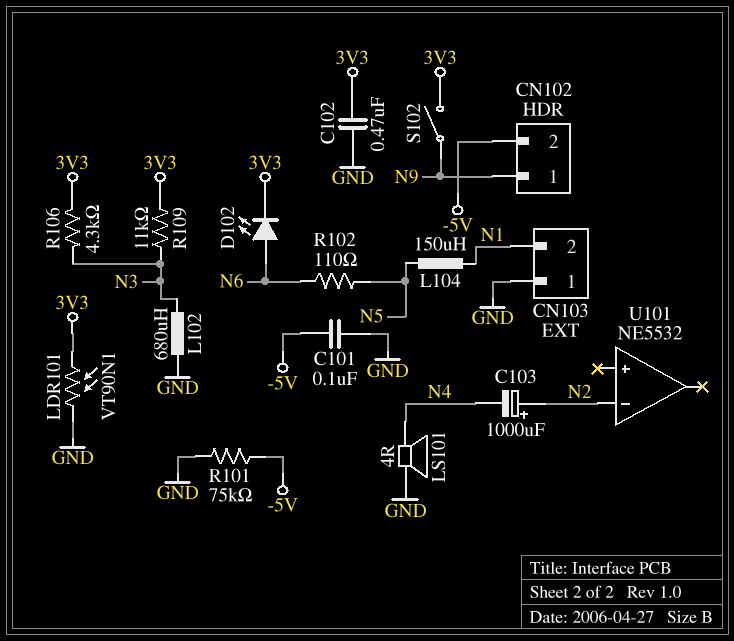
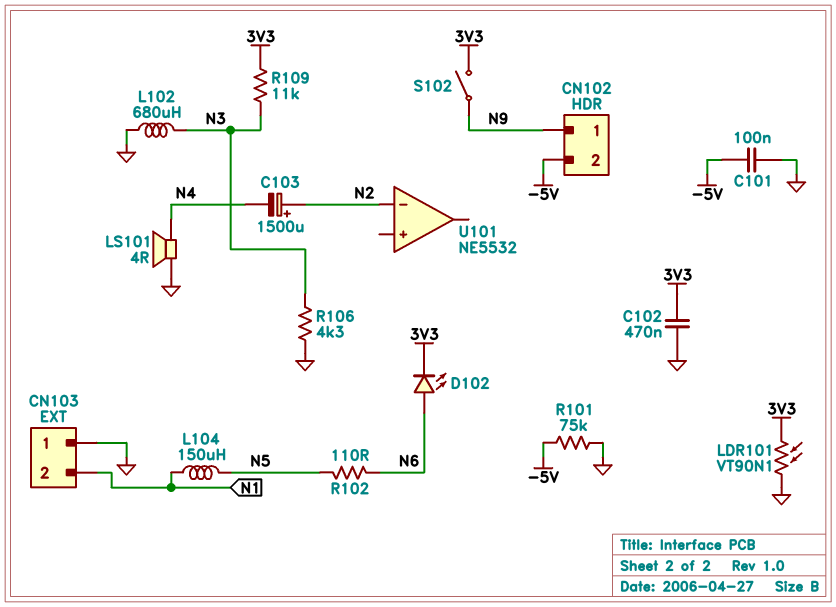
C103: 1000uF (plus N2, minus N4) -> 1500uF (plus N2, minus N4)
R106: 4.3k (3V3, N3) -> 4.3k (GND, N3)

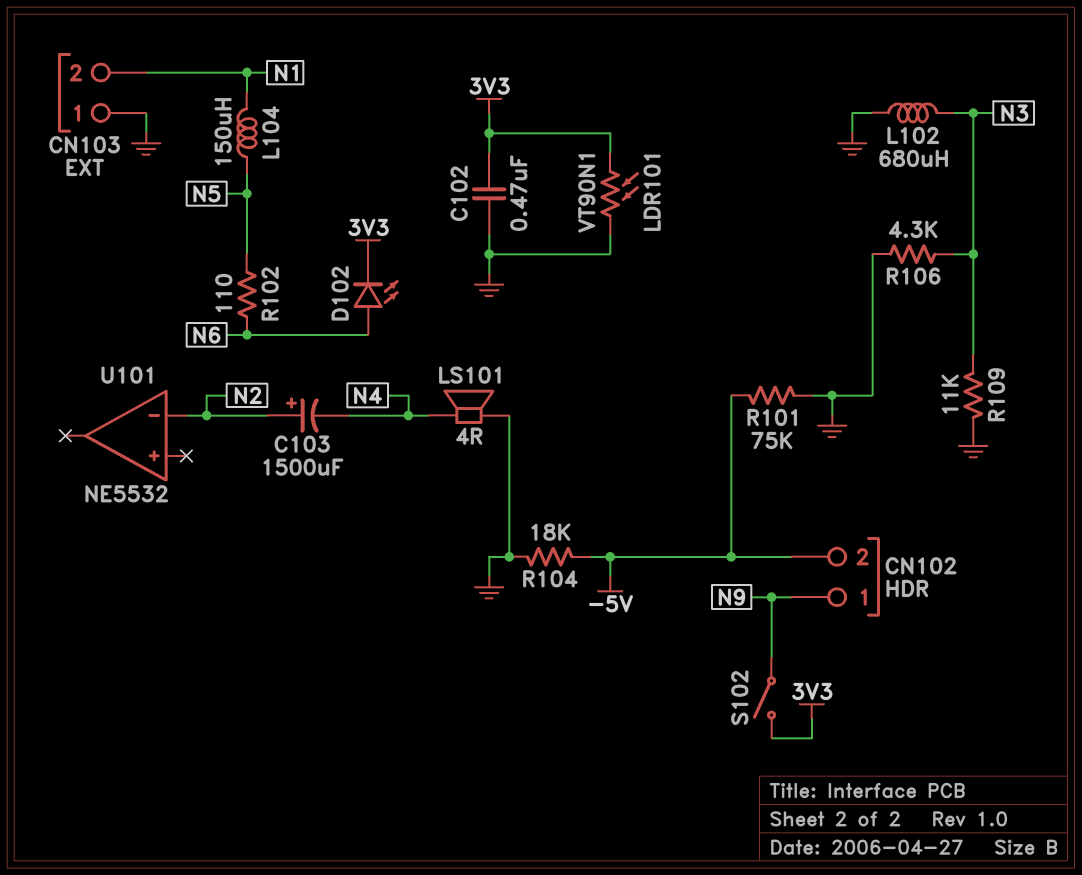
C101: 100nF (-5V, GND) -> none
R104: none -> 18k (-5V, GND)
R109: 11k (3V3, N3) -> 11k (GND, N3)

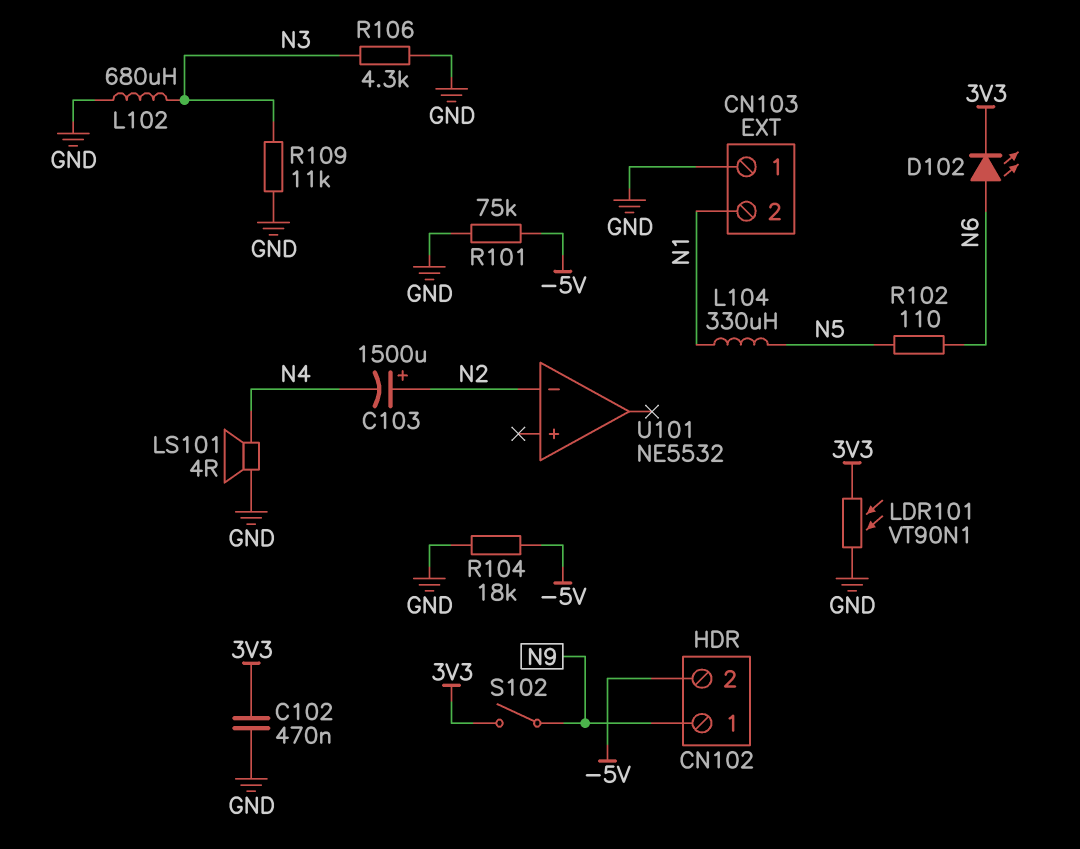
L104: 150uH (N1, N5) -> 330uH (N1, N5)

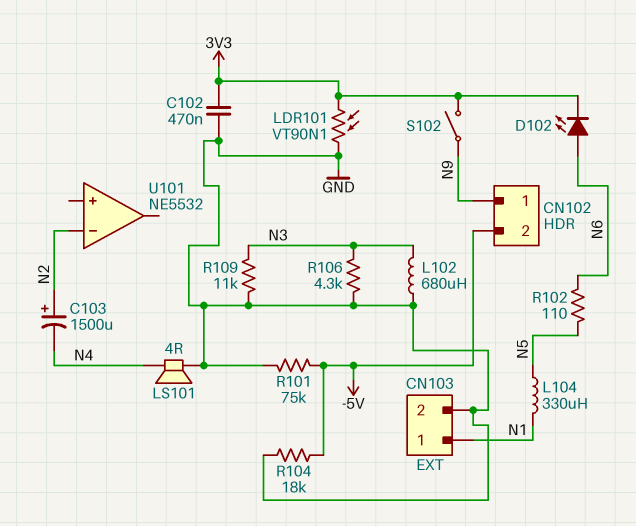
CN103 pin 1: GND -> N1
CN103 pin 2: N1 -> GND

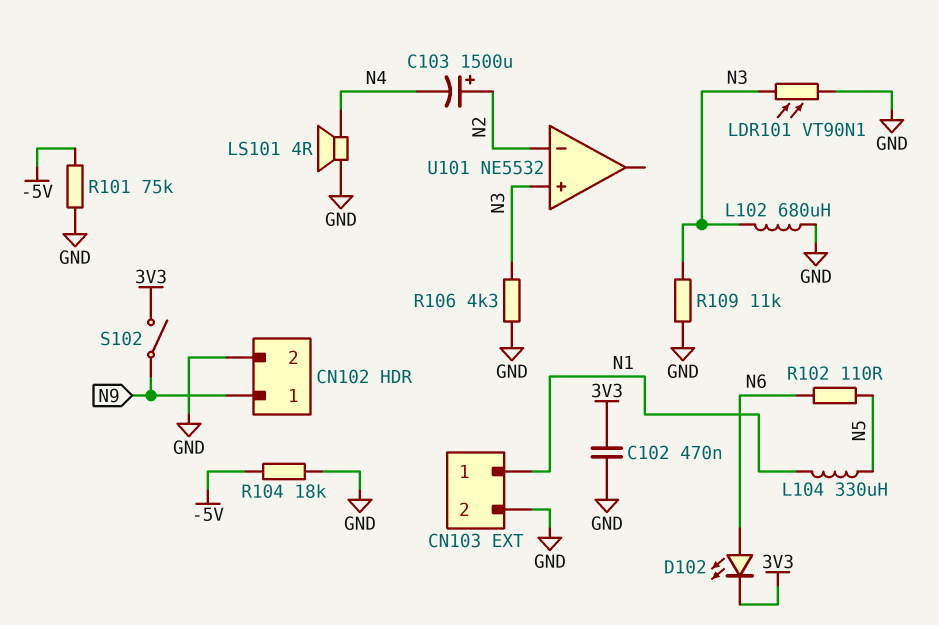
CN102 pin 2: -5V -> GND
LDR101: VT90N1 (3V3, GND) -> VT90N1 (GND, N3)
U101 pin in+: none -> N3

